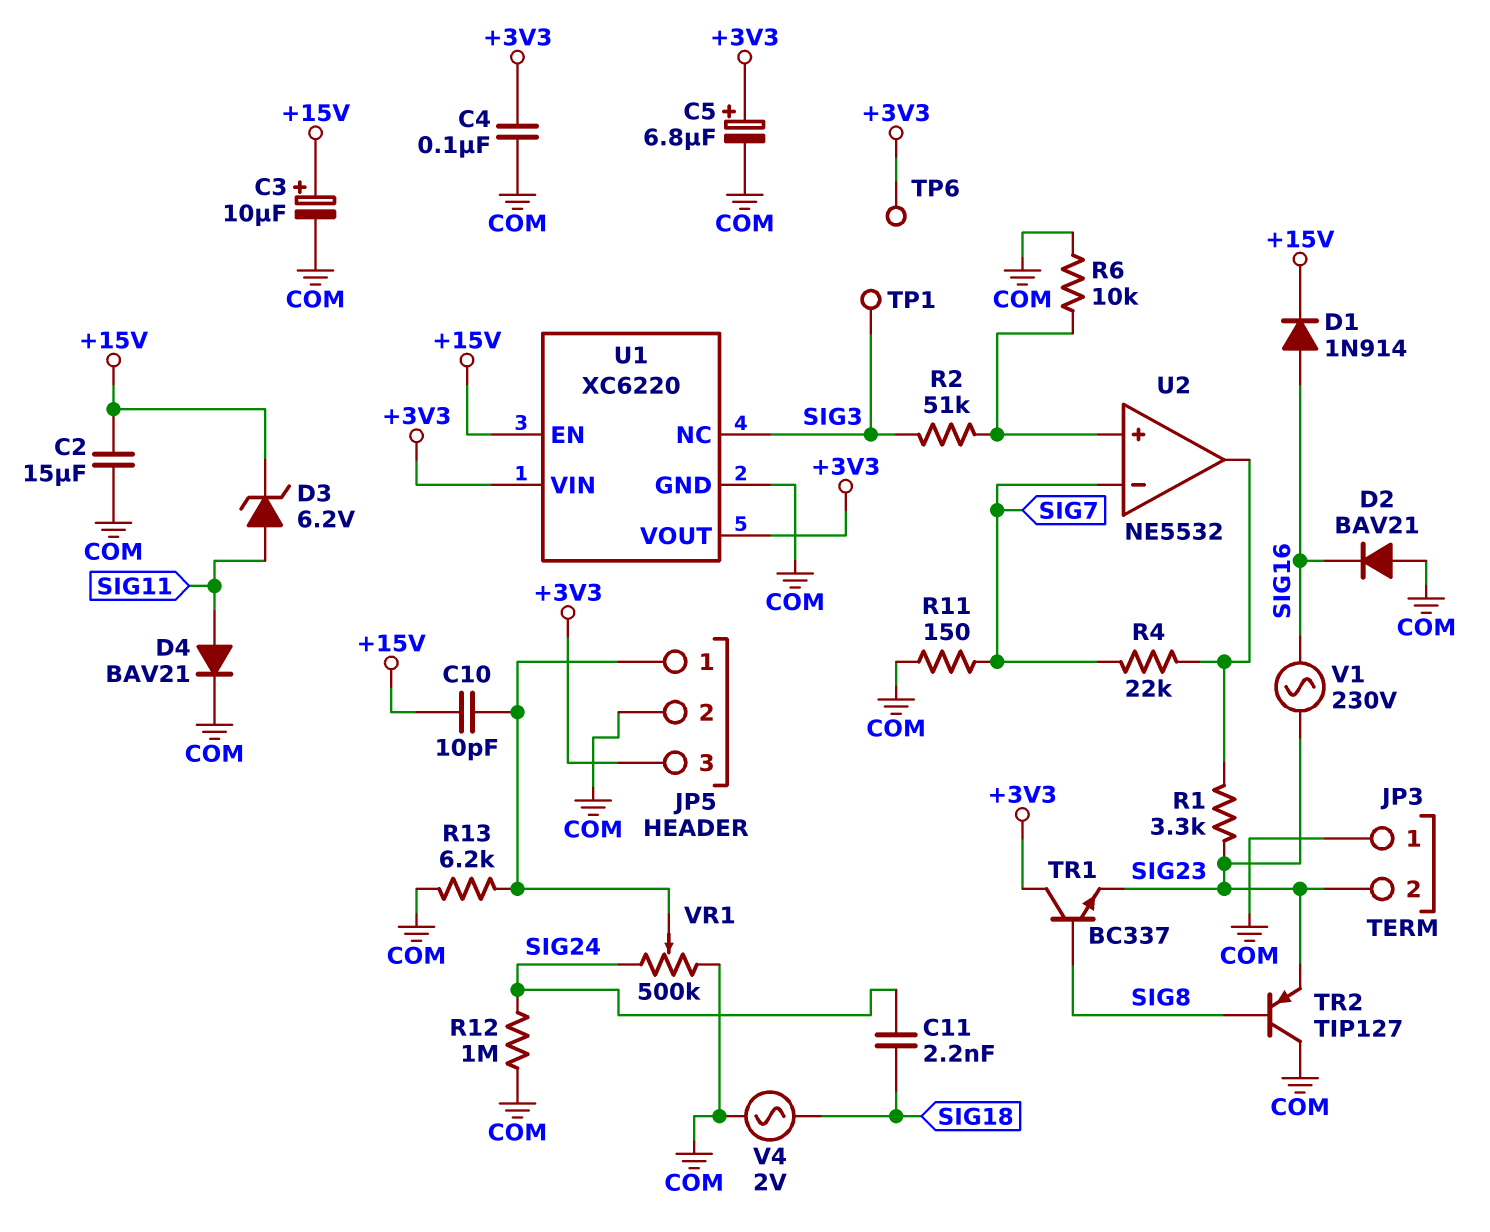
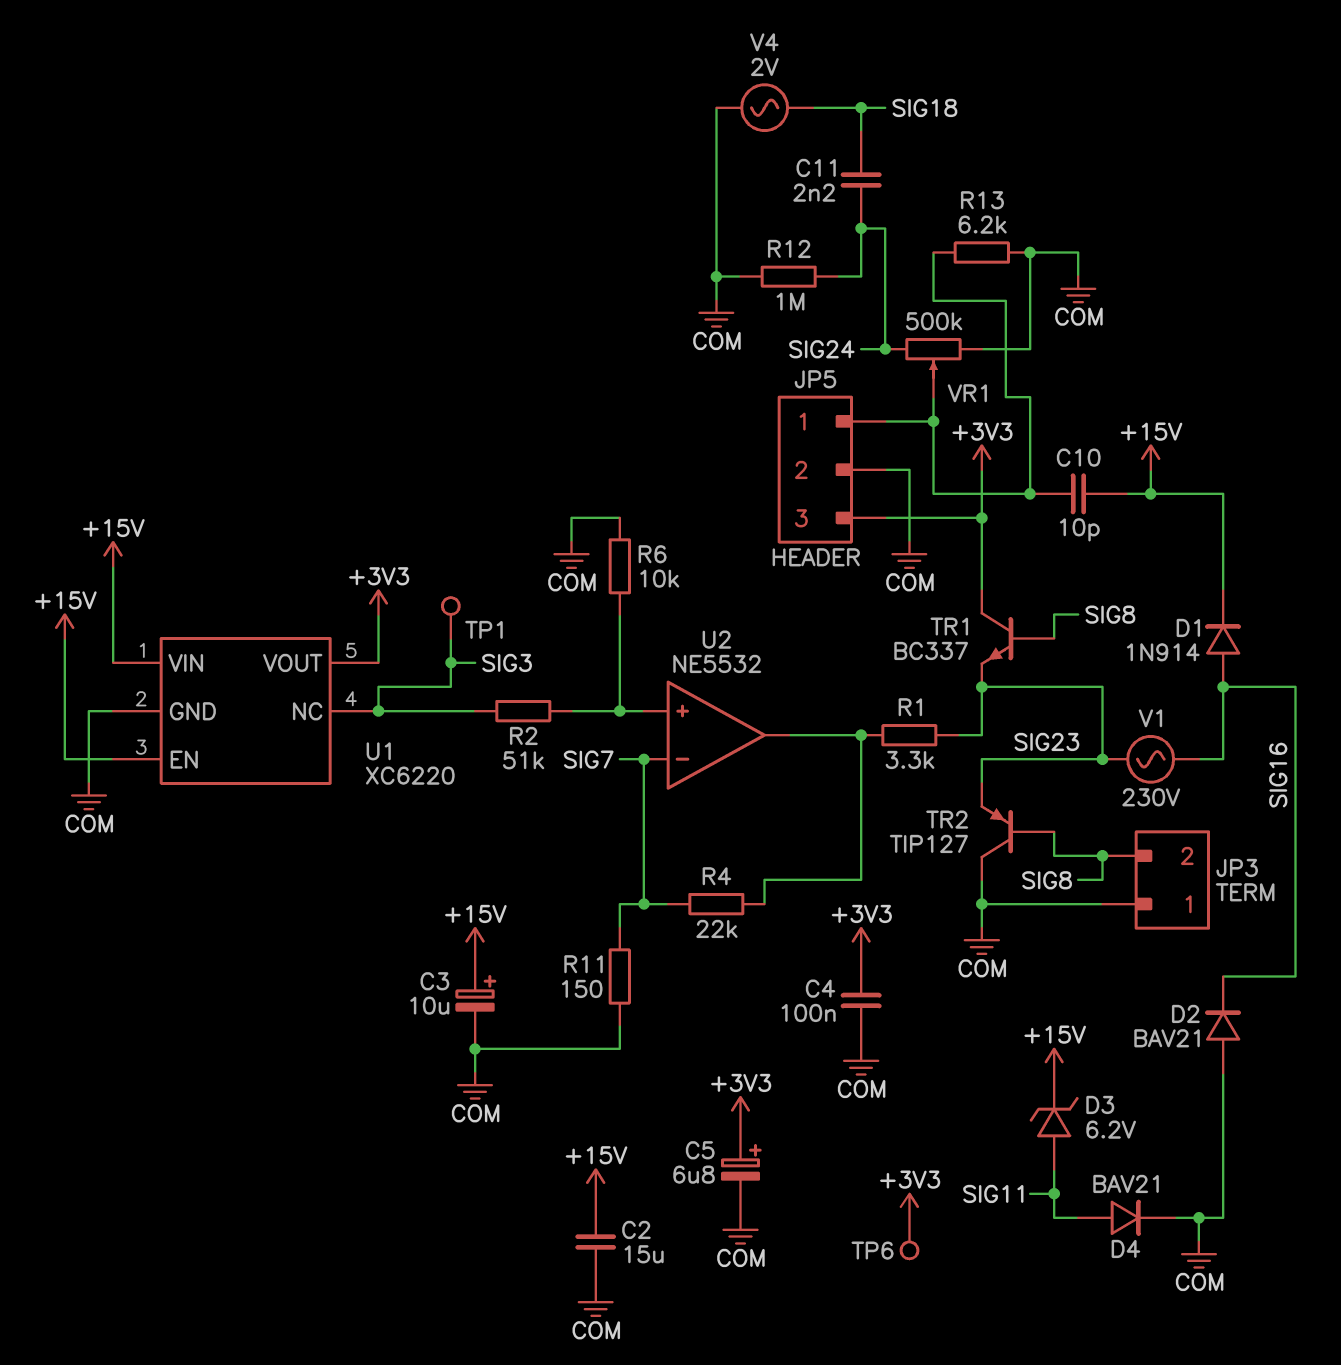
JP3 pin 2: SIG23 -> SIG8
U1 pin VIN: +3V3 -> +15V

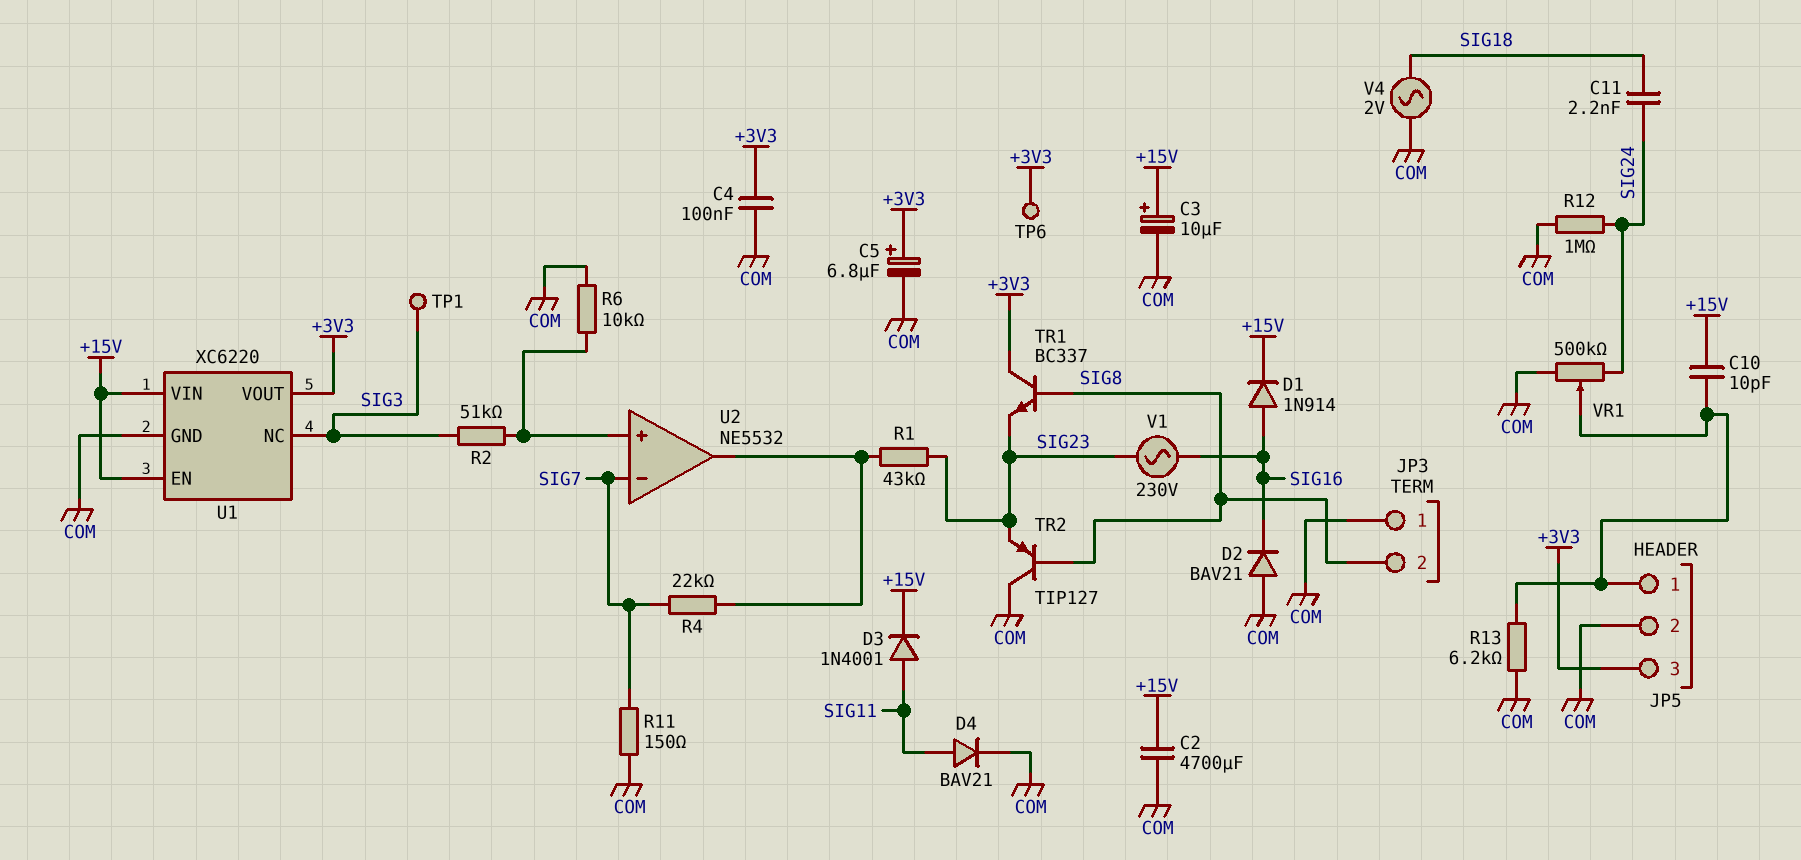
C2: 15uF (+15V, COM) -> 4700uF (+15V, COM)
D3: zener 6.2V (A SIG11, K +15V) -> diode 1N4001 (A SIG11, K +15V)
R1: 3.3k (SIG23, U2/out) -> 43k (SIG23, U2/out)

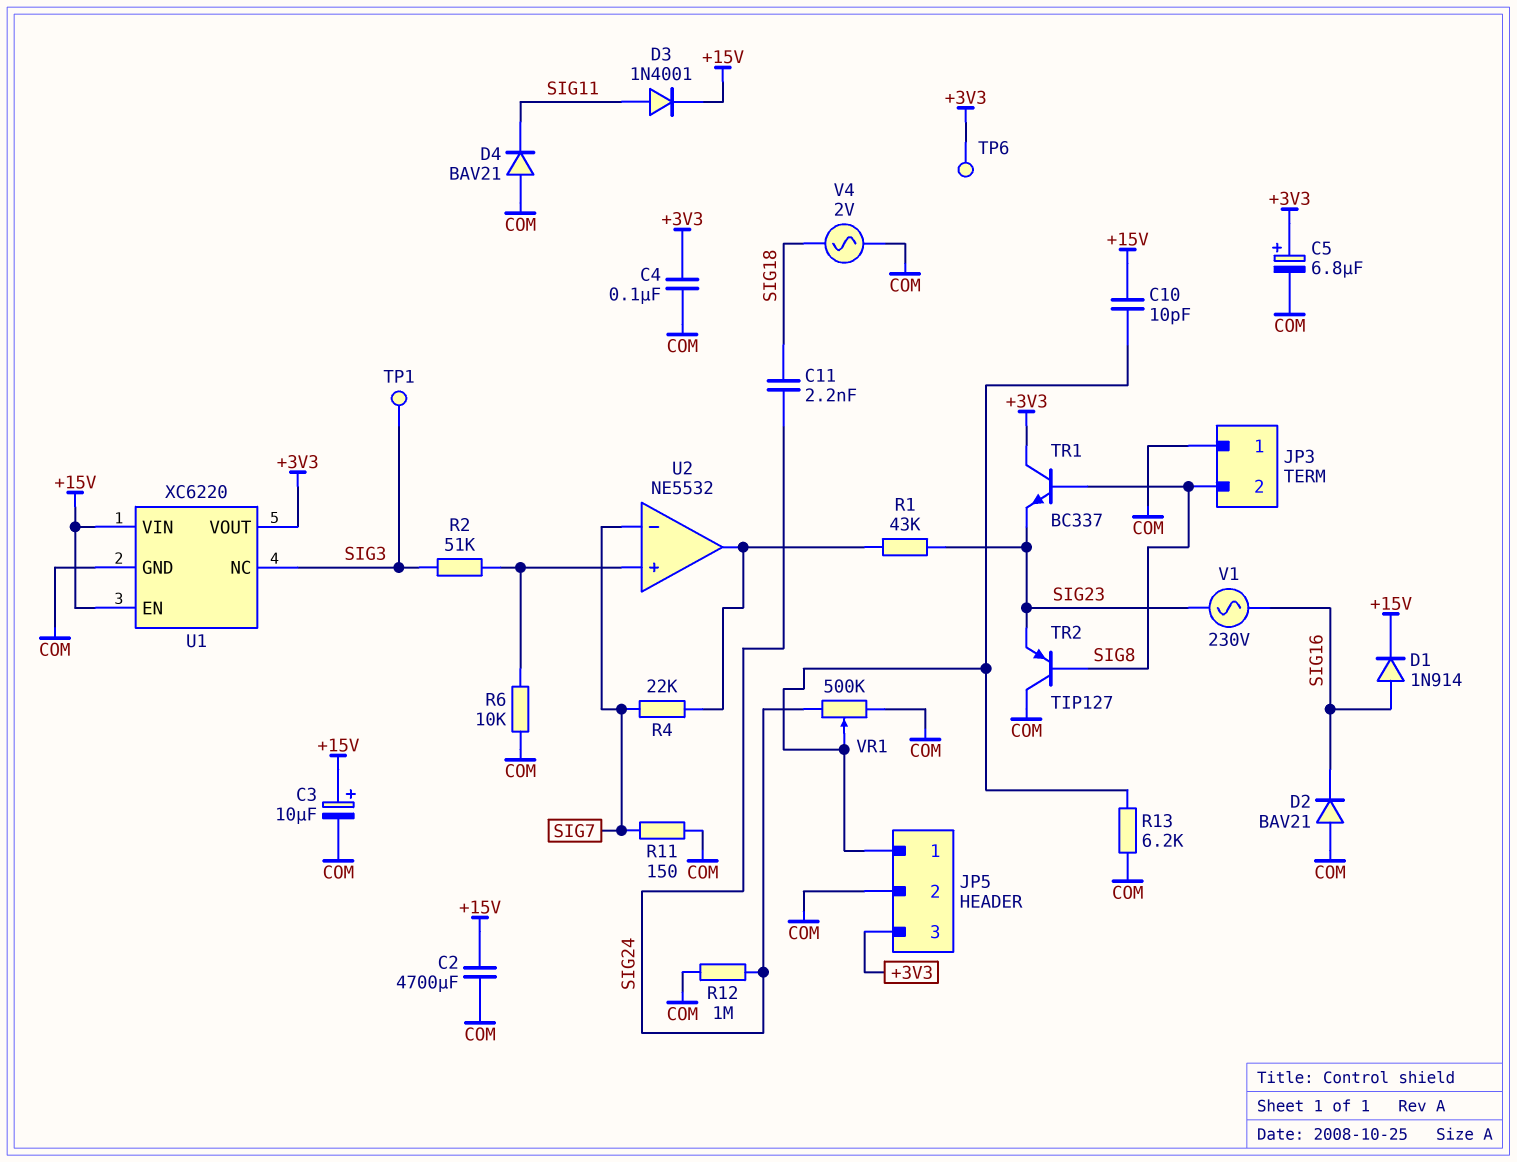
D4: diode BAV21 (A SIG11, K COM) -> diode BAV21 (A COM, K SIG11)

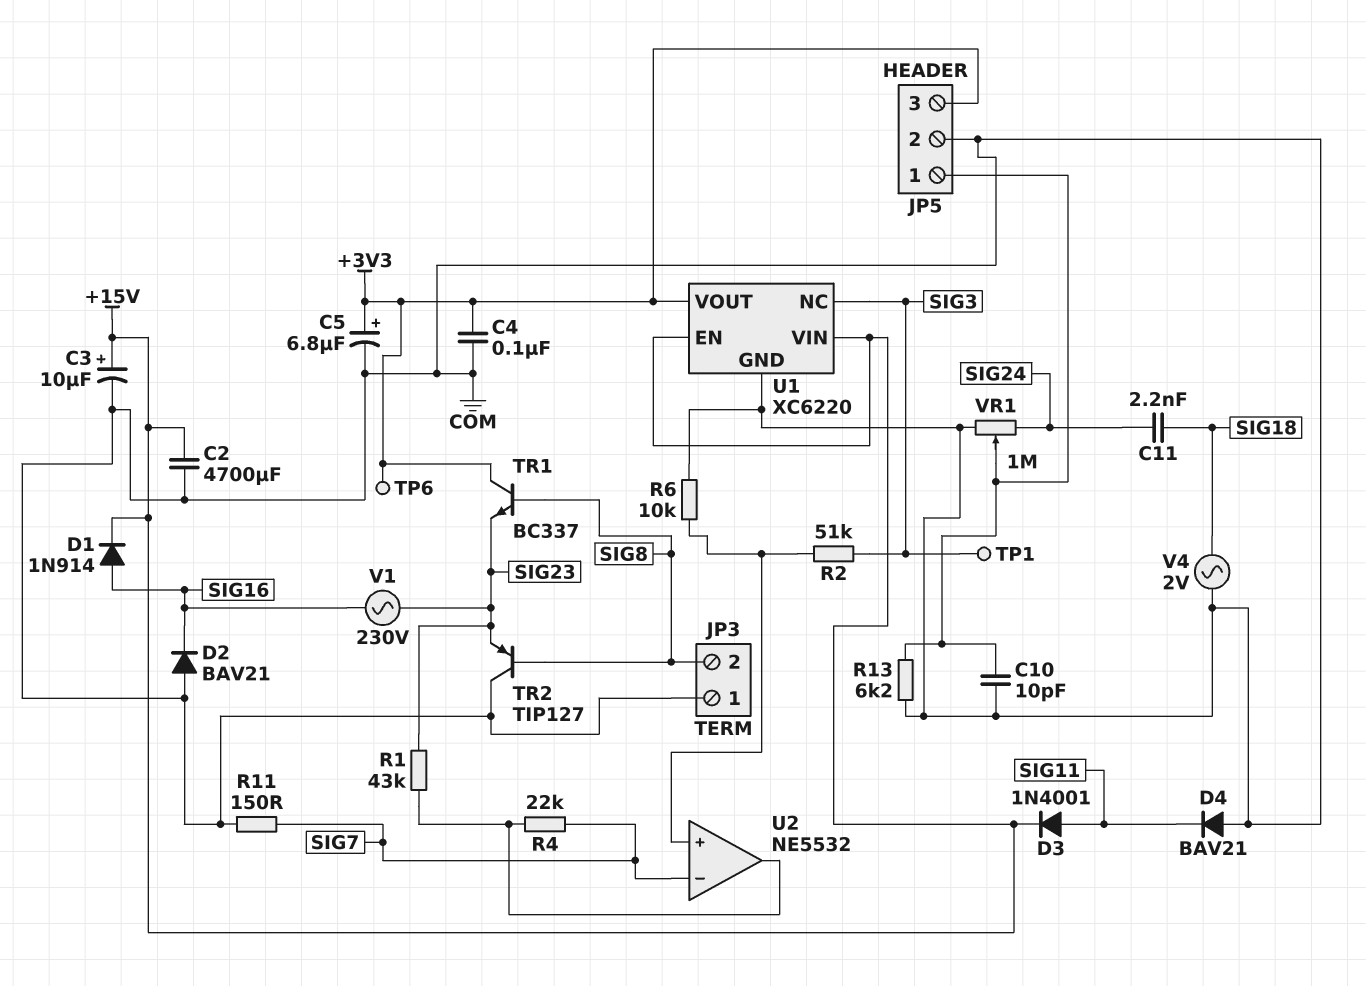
C10: 10pF (+15V, JP5/1) -> 10pF (COM, JP5/1)
R12: 1M (COM, SIG24) -> none
VR1: 500k (COM, SIG24, wiper JP5/1) -> 1M (COM, SIG24, wiper JP5/1)

